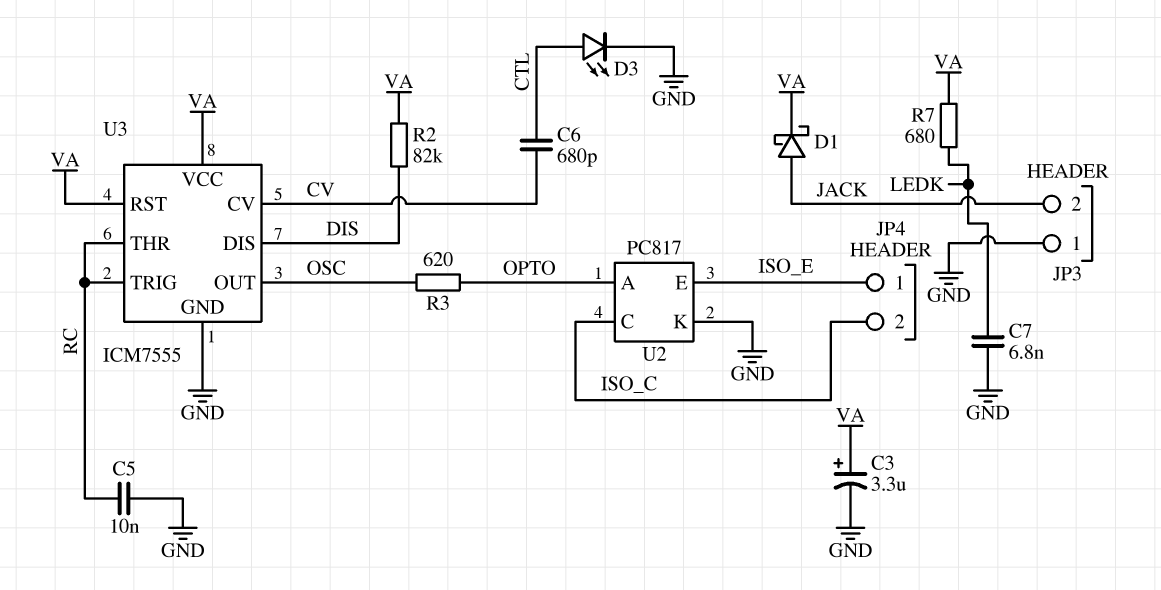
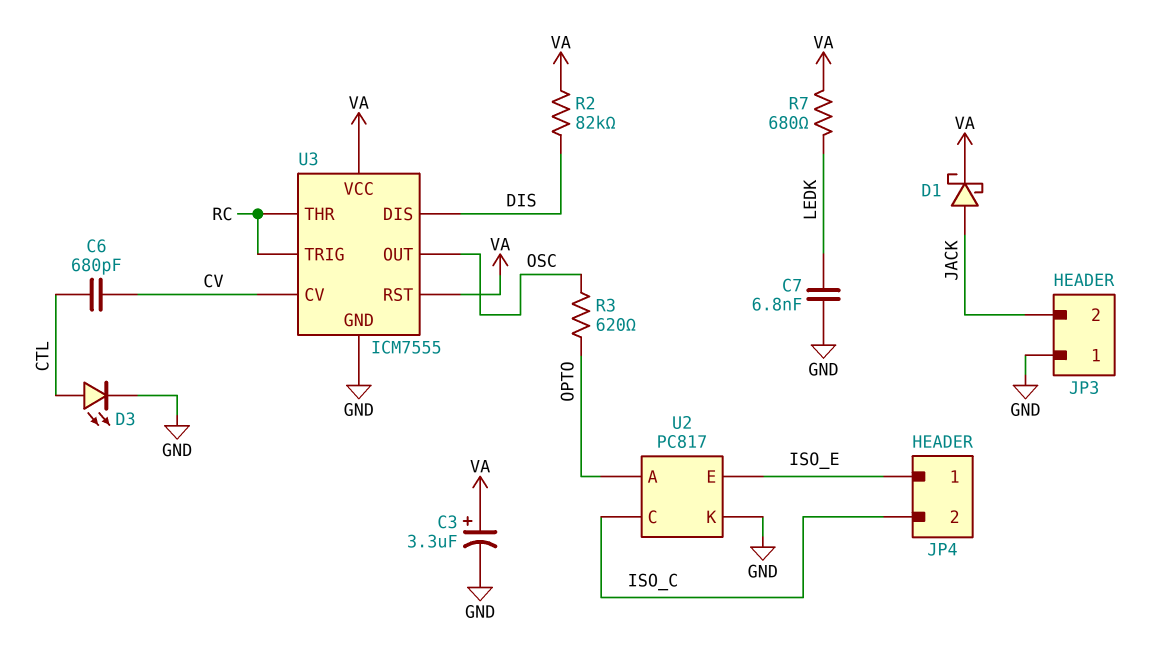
C5: 10nF (GND, RC) -> none

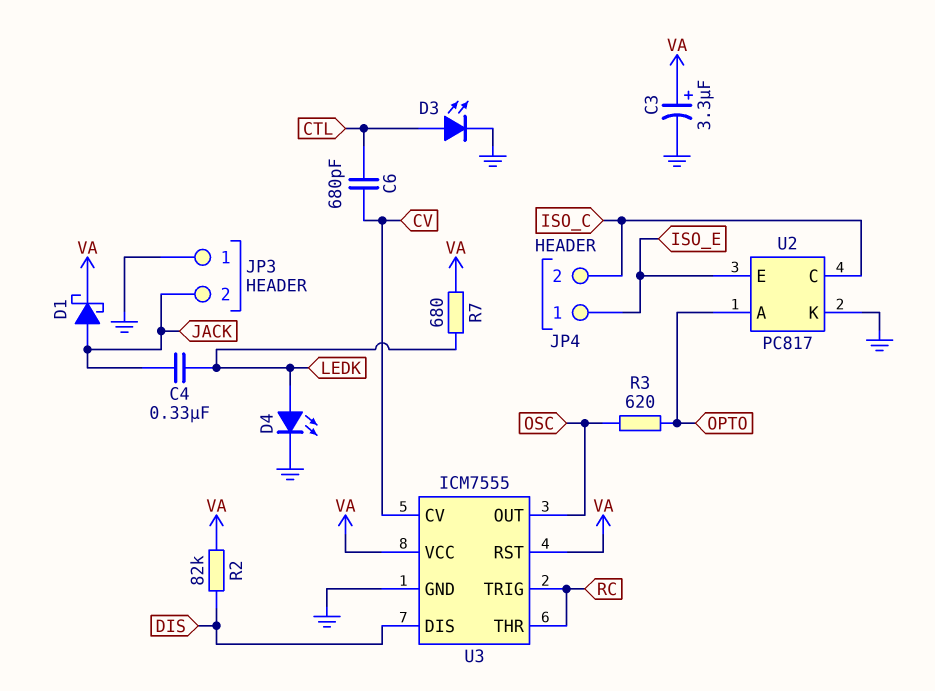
C4: none -> 330nF (JACK, LEDK)
C7: 6.8nF (GND, LEDK) -> none
D4: none -> LED (A LEDK, K GND)

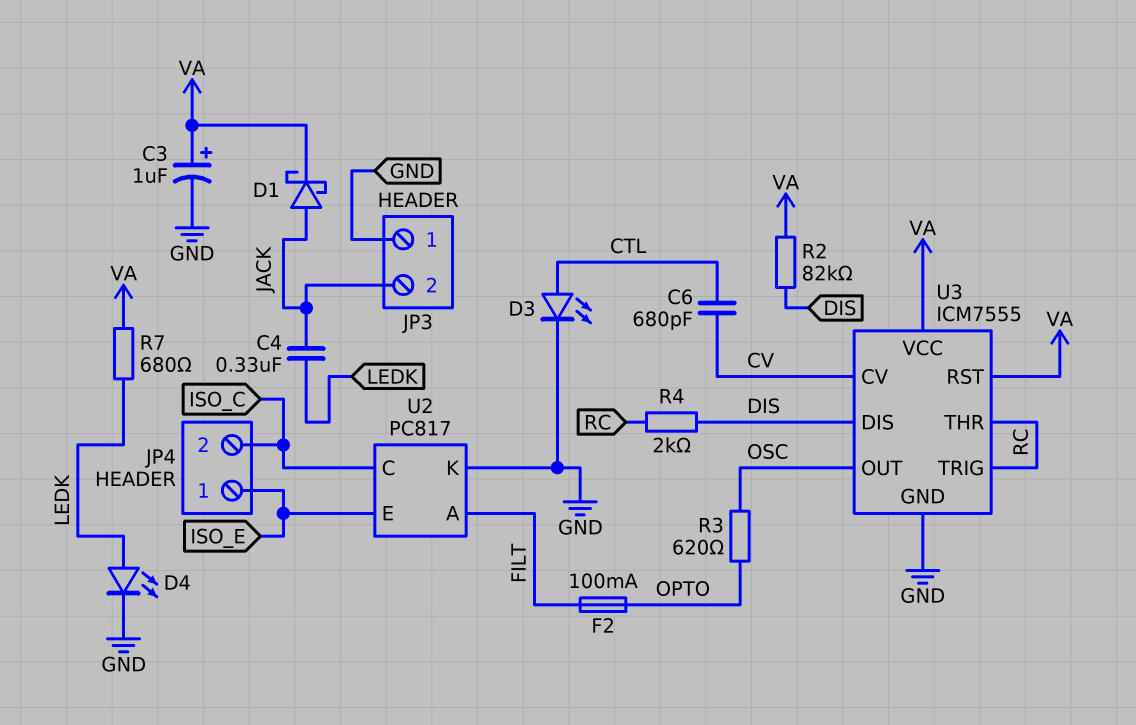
C3: 3.3uF (plus VA, minus GND) -> 1uF (plus VA, minus GND)
F2: none -> 100mA (FILT, OPTO)
R4: none -> 2k (DIS, RC)
U2 pin A: OPTO -> FILT

